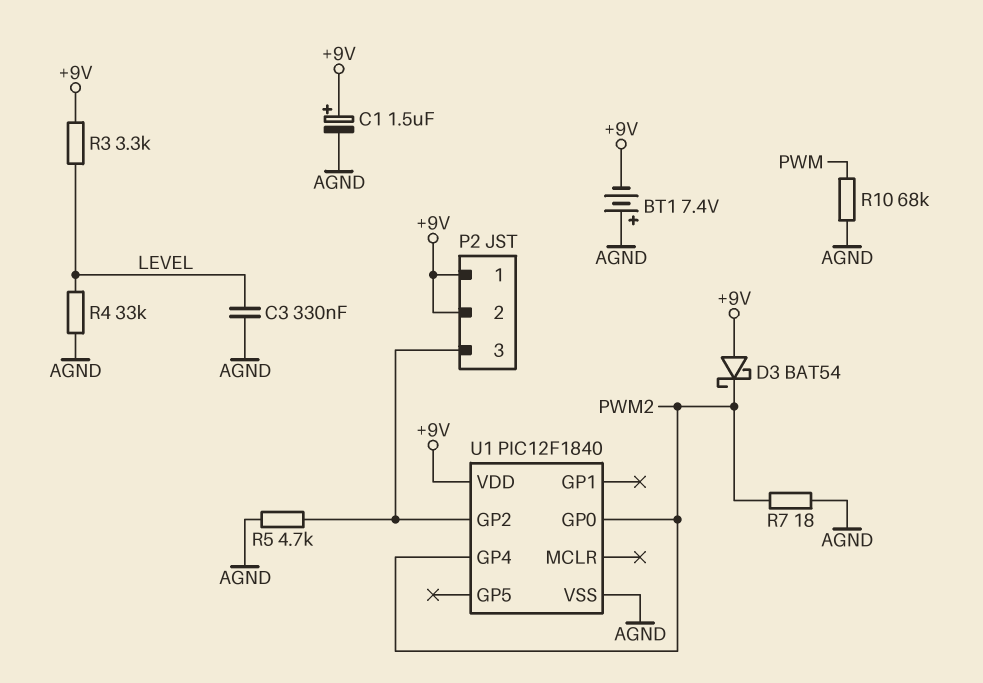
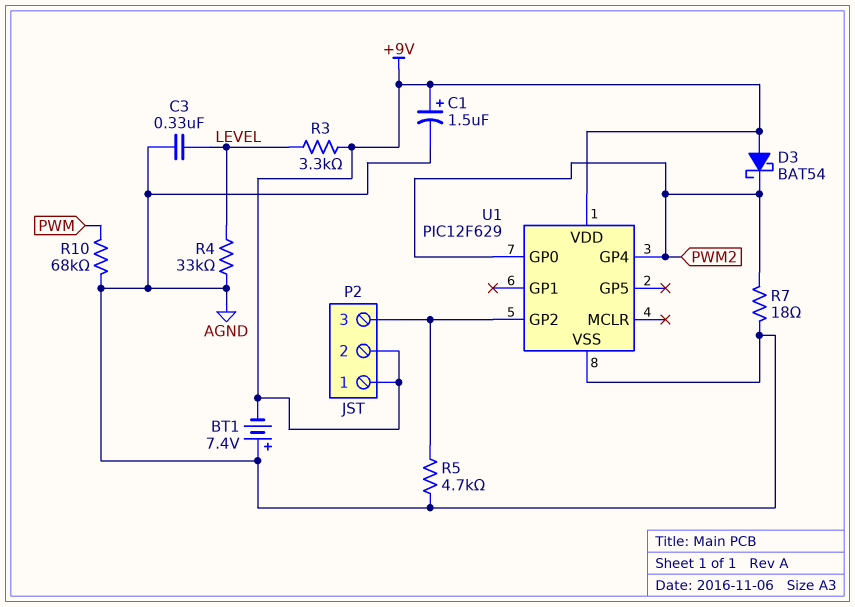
U1: PIC12F1840 -> PIC12F629

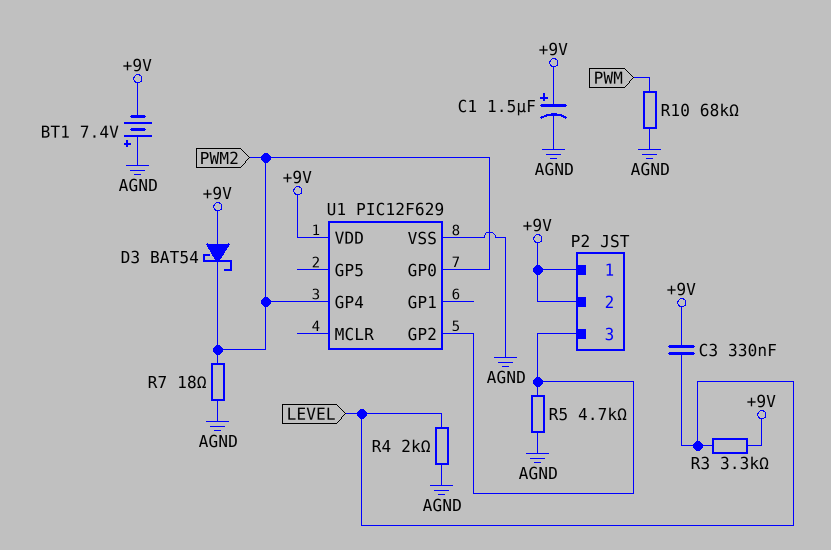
C3: 330nF (AGND, LEVEL) -> 330nF (+9V, LEVEL)
R4: 33k (AGND, LEVEL) -> 2k (AGND, LEVEL)

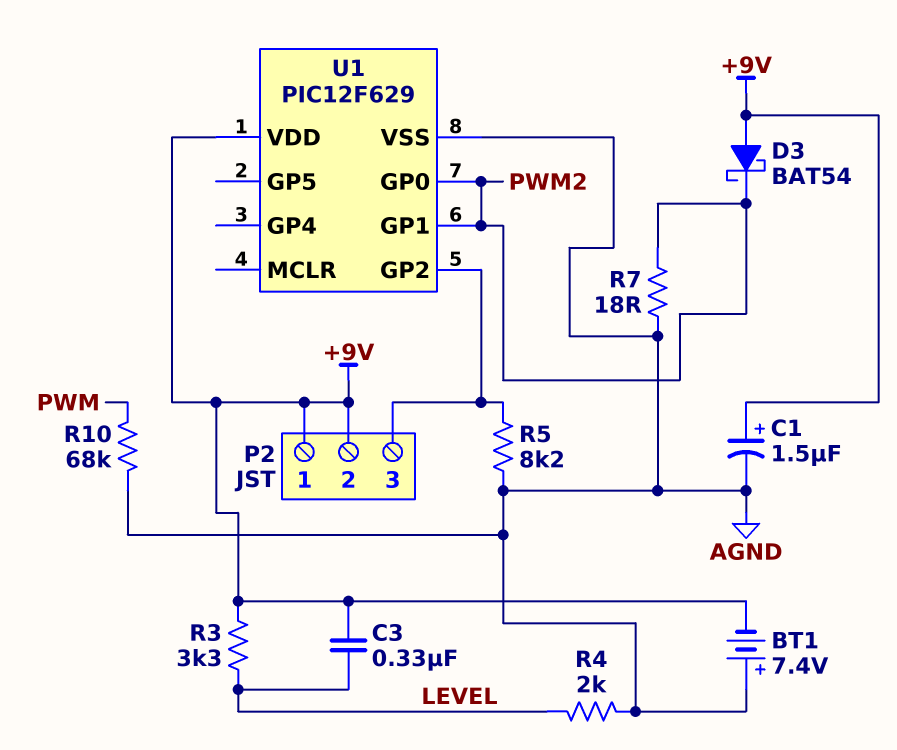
R5: 4.7k (AGND, P2/3) -> 8.2k (AGND, P2/3)
U1 pin GP1: none -> PWM2
U1 pin GP4: PWM2 -> none

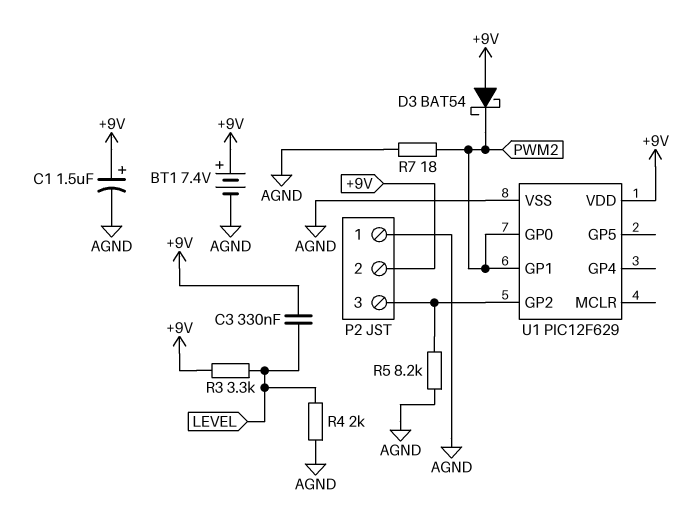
BT1: 7.4V (plus AGND, minus +9V) -> 7.4V (plus +9V, minus AGND)
P2 pin 1: +9V -> AGND
R10: 68k (AGND, PWM) -> none

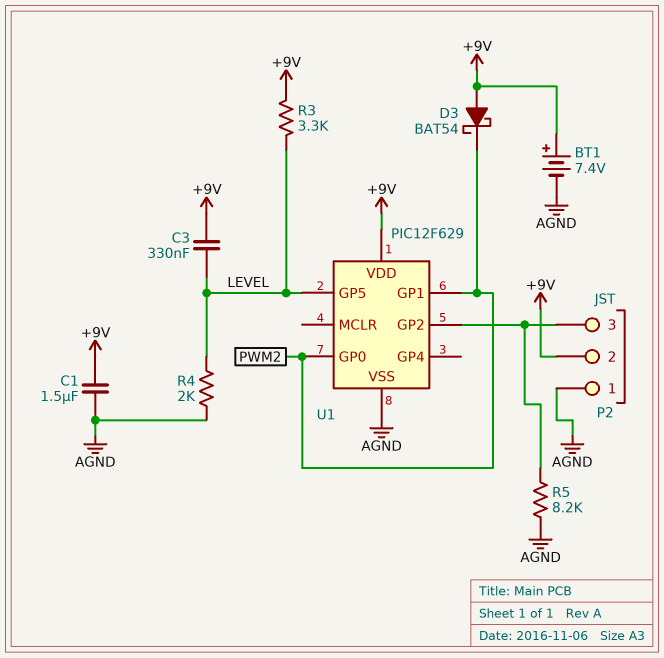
C1: 1.5uF (plus +9V, minus AGND) -> 1.5uF (+9V, AGND)
R7: 18 (AGND, PWM2) -> none
U1 pin GP5: none -> LEVEL

